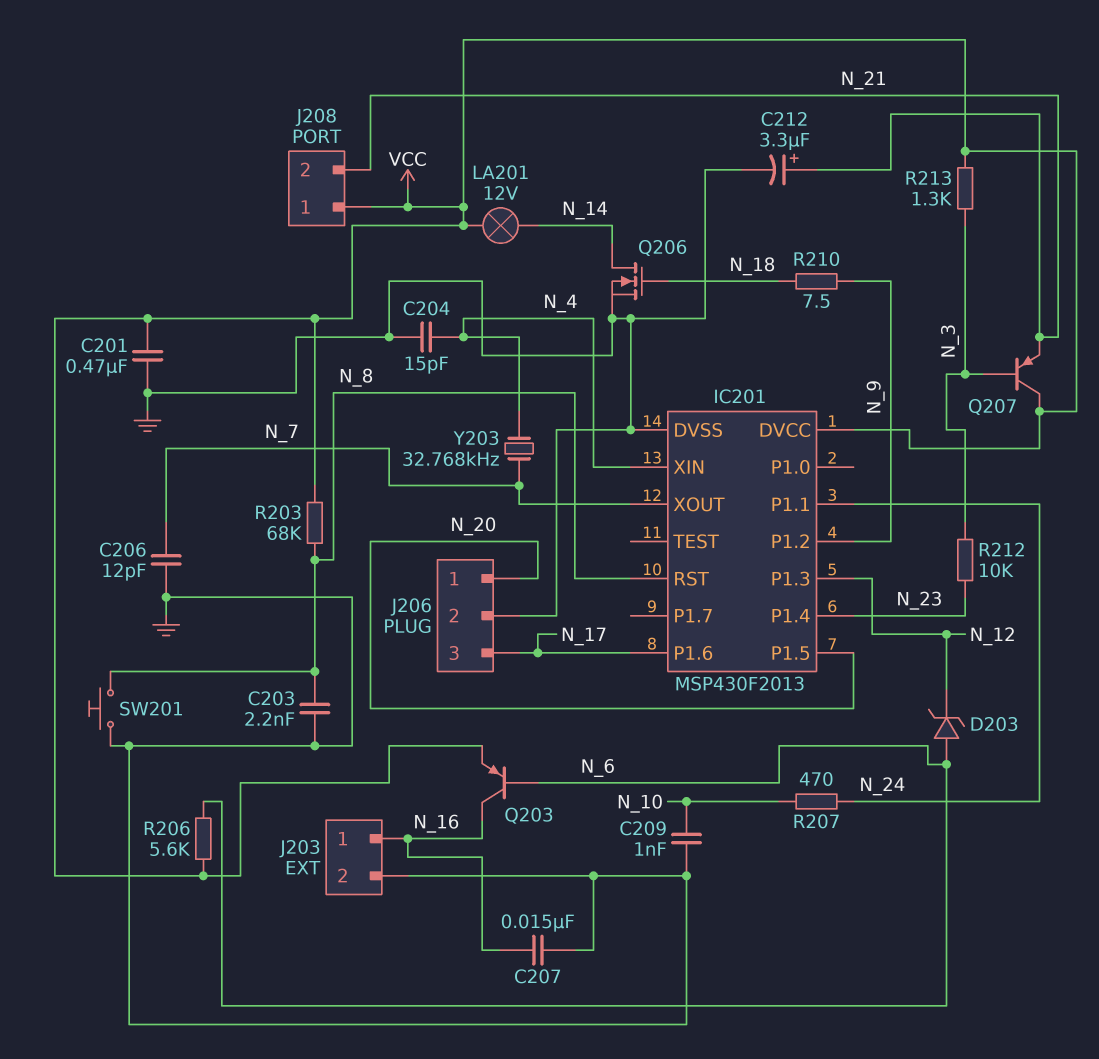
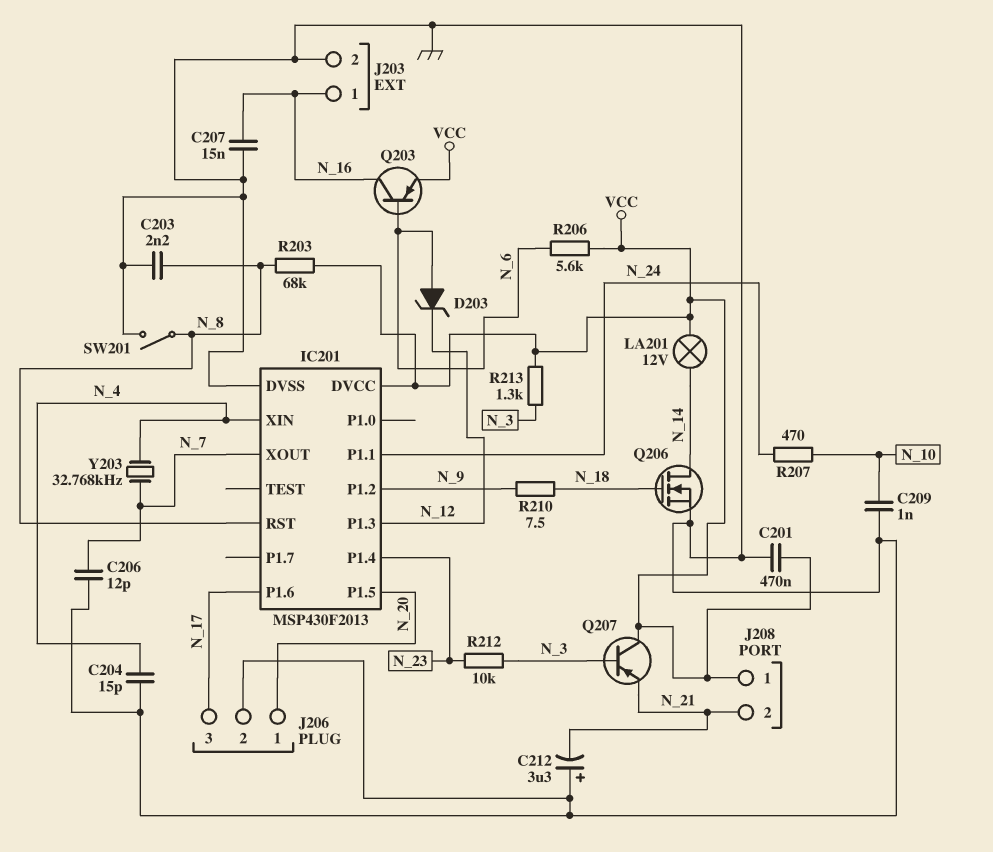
C212: 3.3uF (plus N_21, minus GND) -> 3.3uF (plus GND, minus N_21)
SW201: button (GND, N_8) -> switch (GND, N_8)

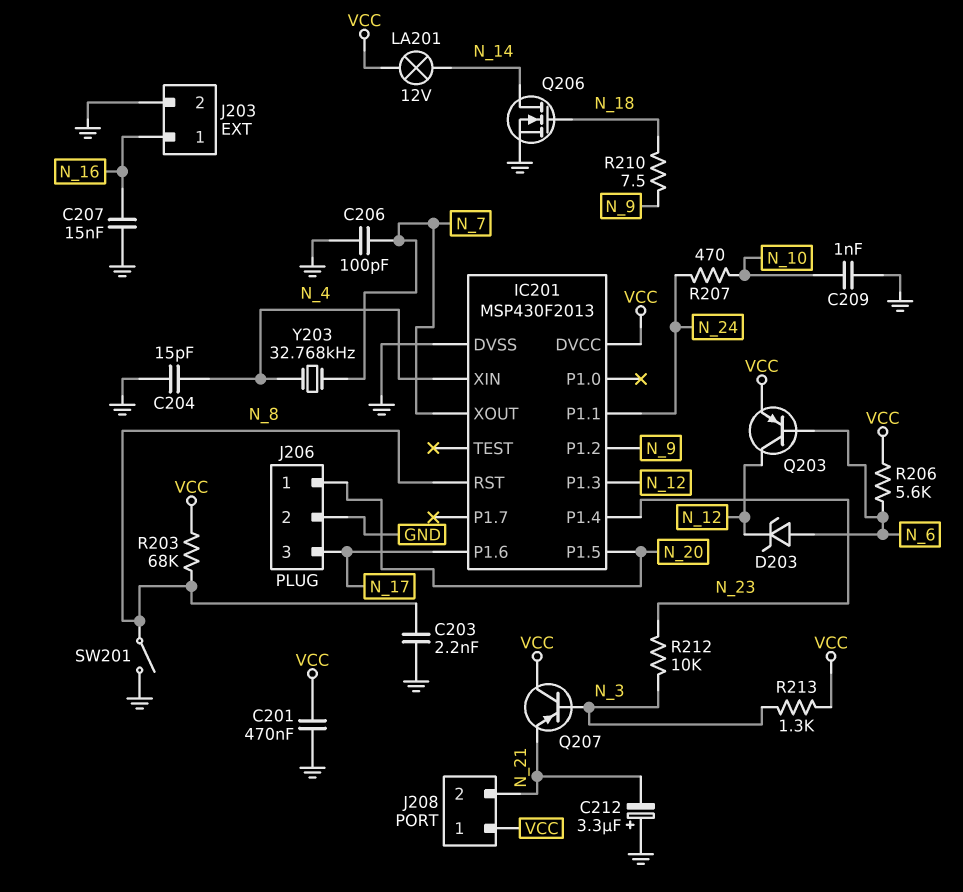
C206: 12pF (GND, N_7) -> 100pF (GND, N_7)
Q203: PNP (B N_6, C N_16, E VCC) -> PNP (B N_6, C N_12, E VCC)

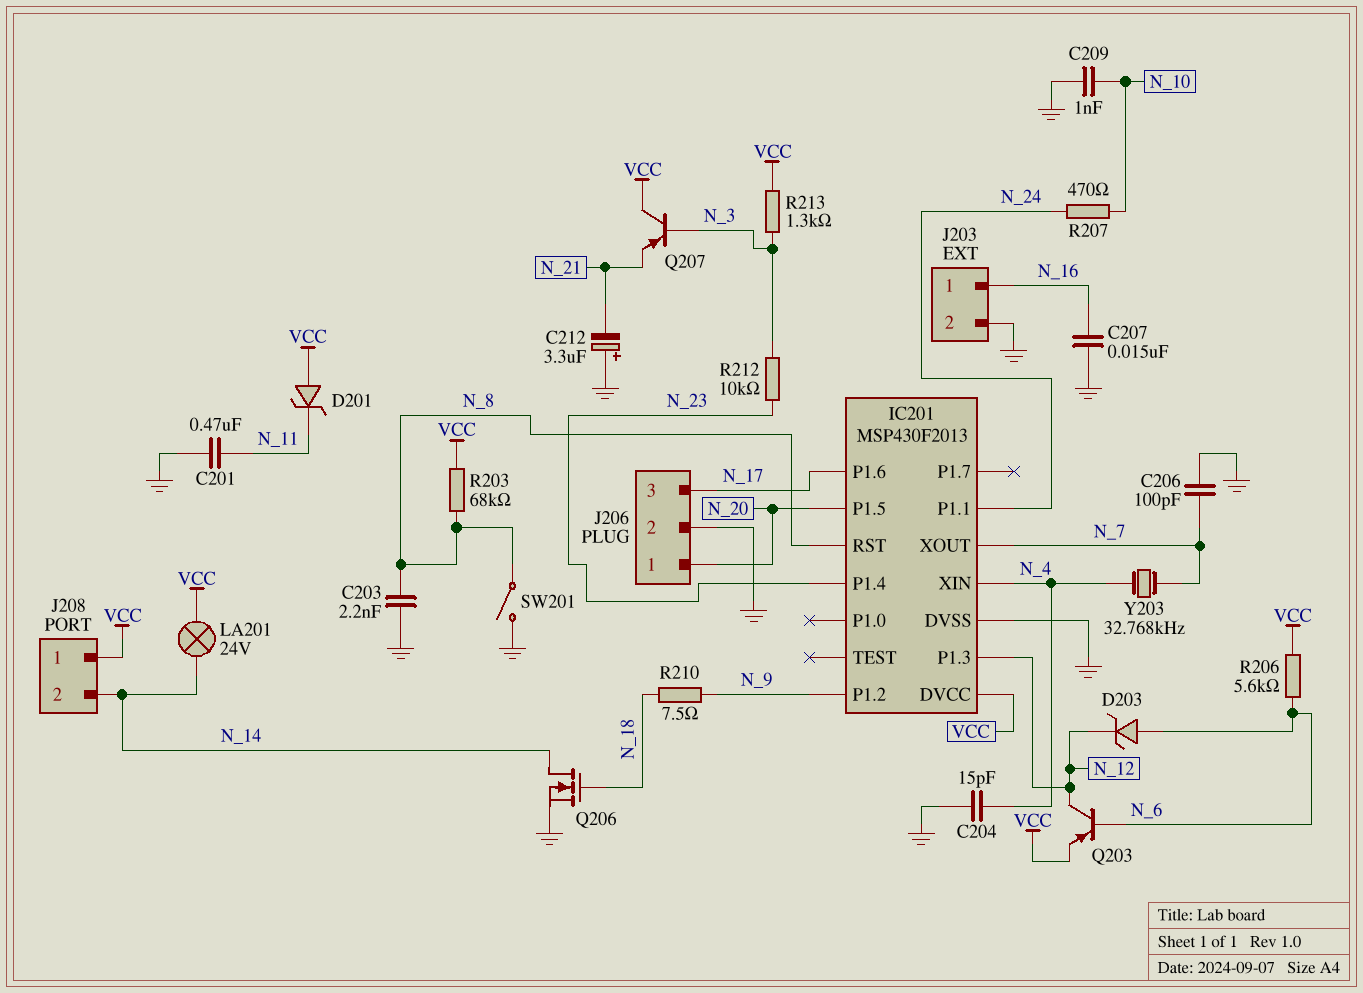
C201: 470nF (GND, VCC) -> 470nF (GND, N_11)
D201: none -> zener (A VCC, K N_11)
J208 pin 2: N_21 -> N_14
LA201: lamp 12V (N_14, VCC) -> lamp 24V (N_14, VCC)

